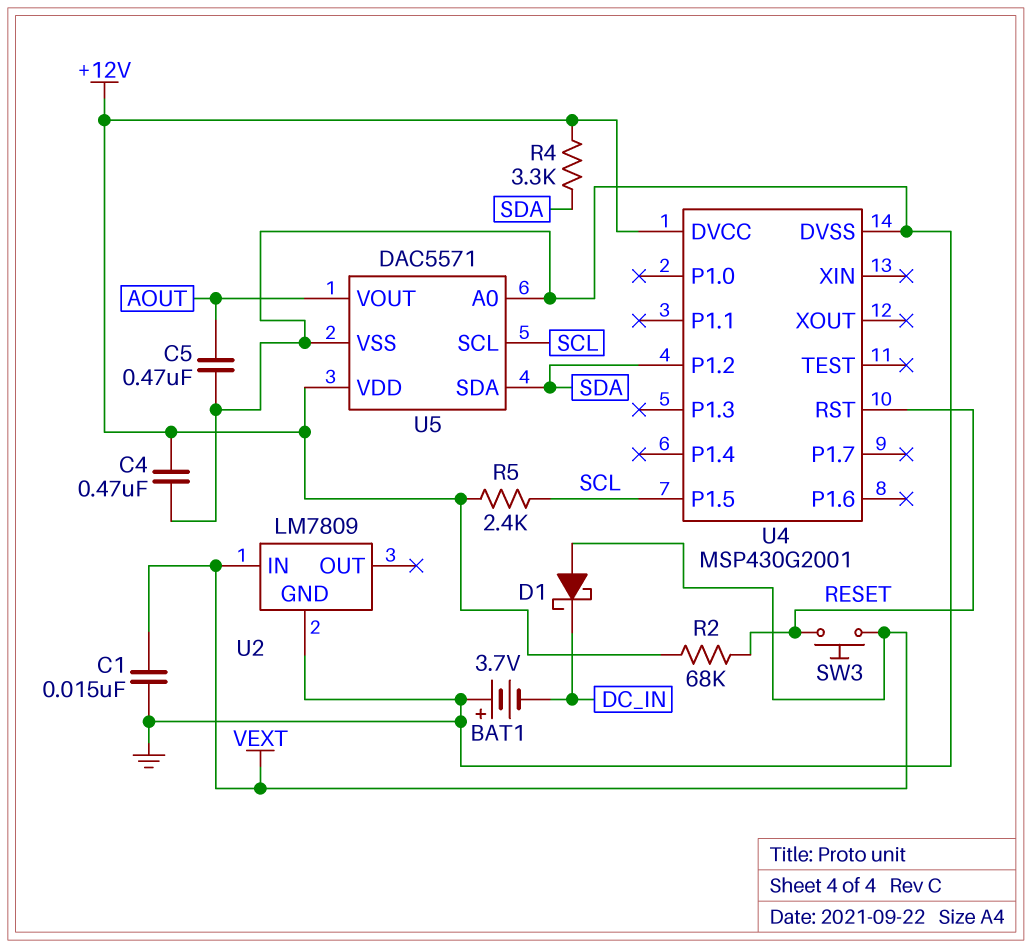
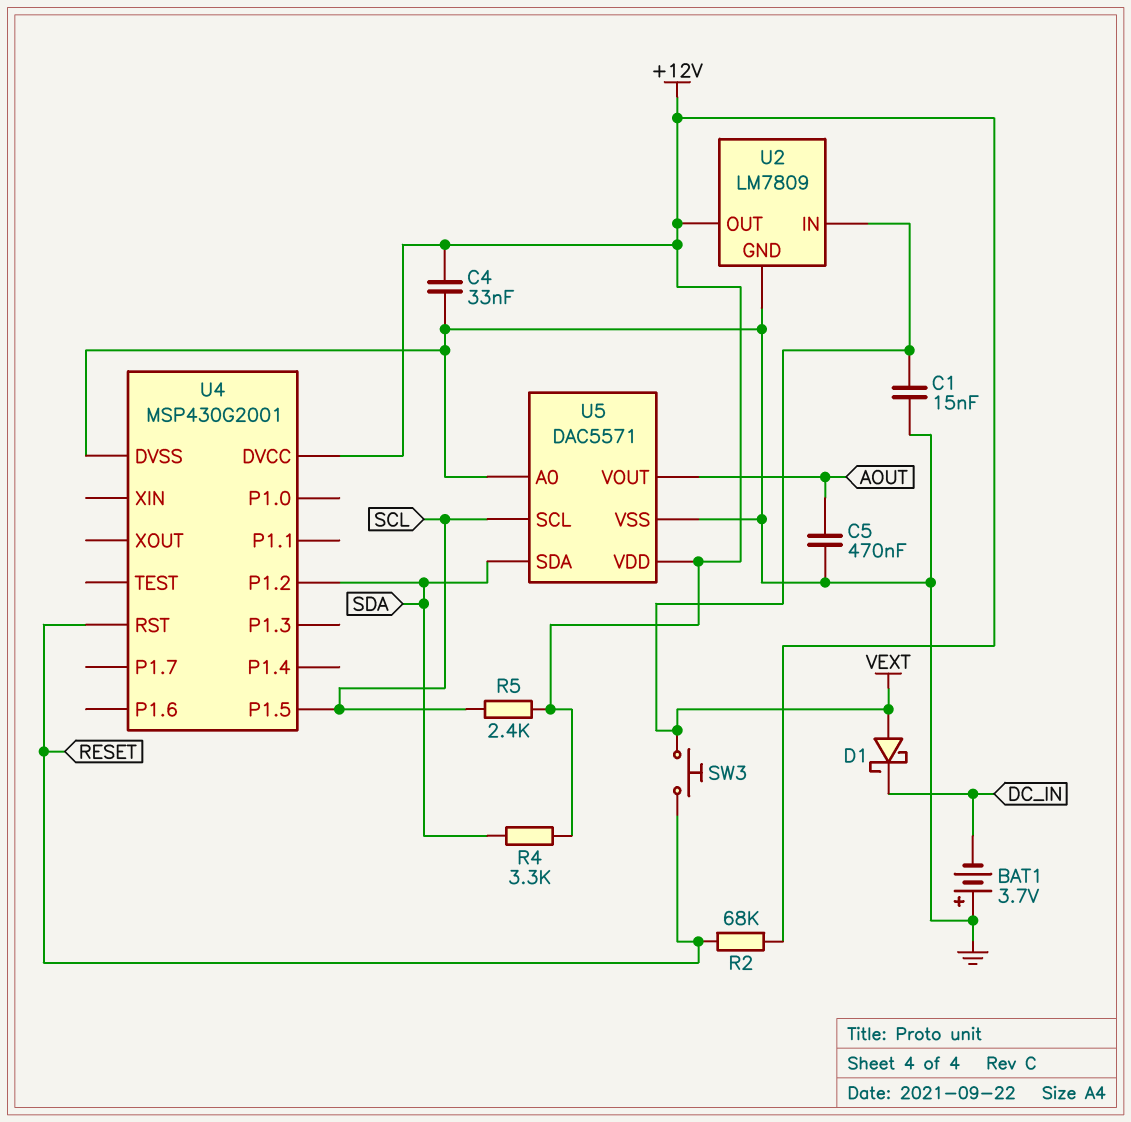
C4: 470nF (+12V, GND) -> 33nF (+12V, GND)
U2 pin OUT: none -> +12V

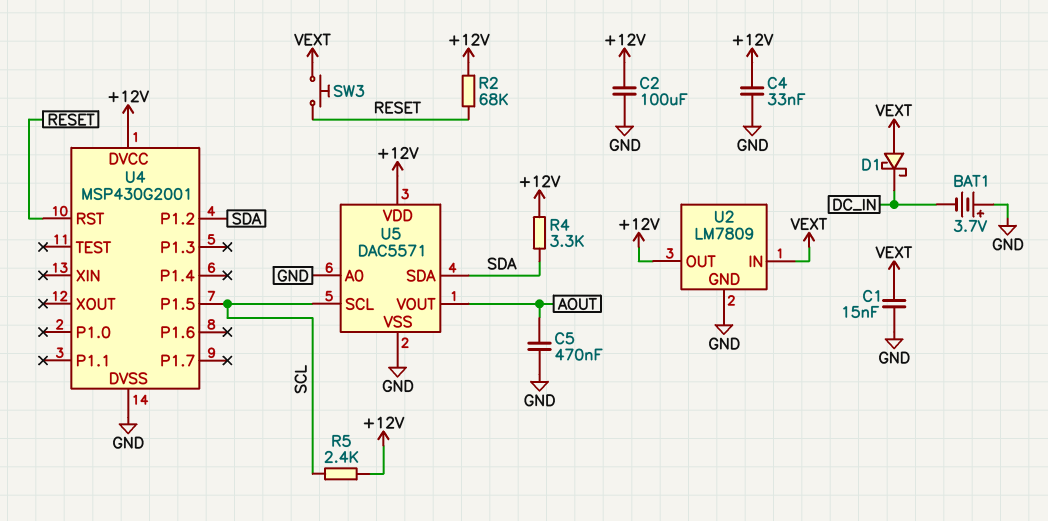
C2: none -> 100uF (+12V, GND)

